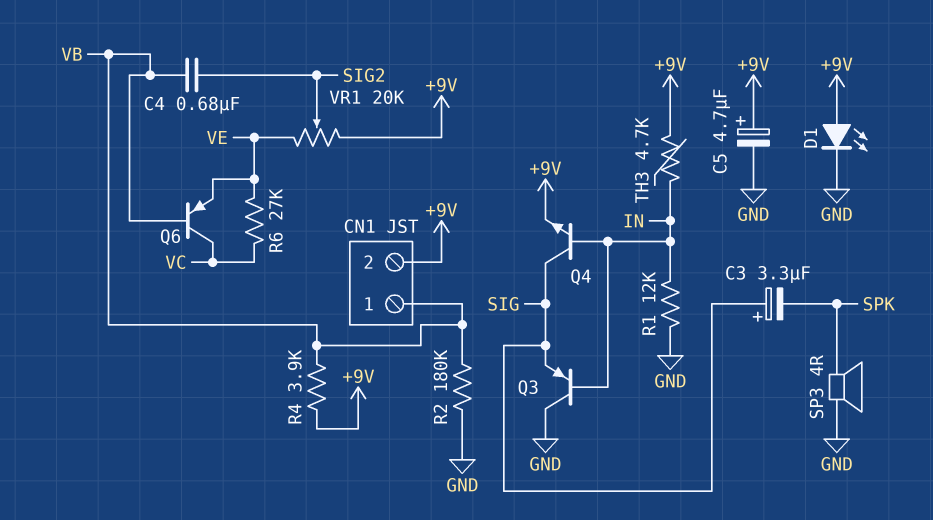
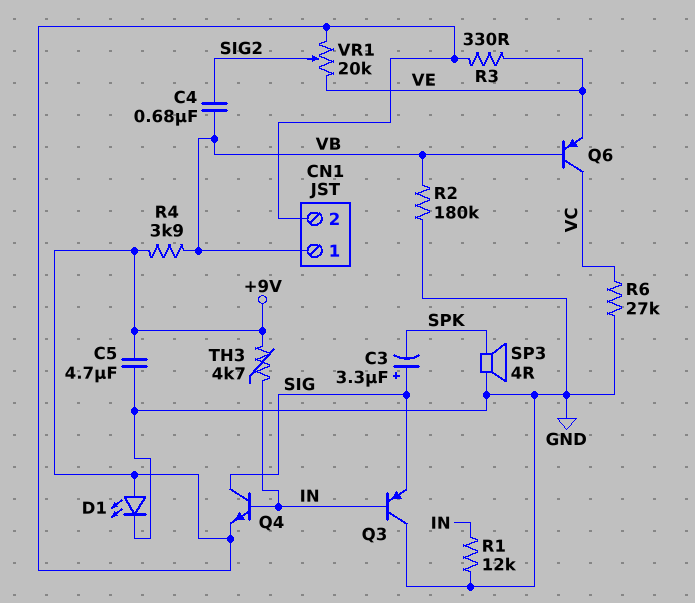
C5: 4.7uF (plus +9V, minus GND) -> 4.7uF (+9V, GND)
R3: none -> 330 (+9V, VE)
R6: 27k (VC, VE) -> 27k (GND, VC)

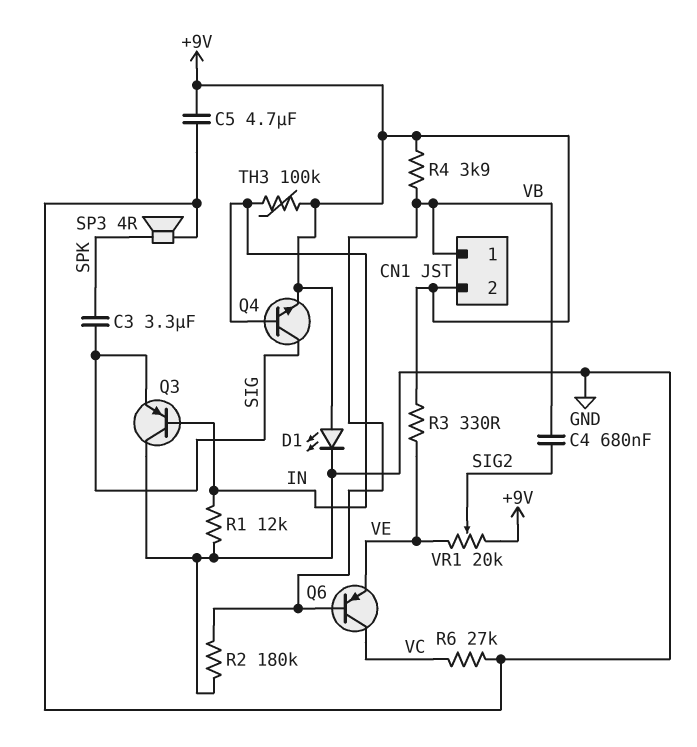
C3: 3.3uF (plus SIG, minus SPK) -> 3.3uF (SIG, SPK)
TH3: 4.7k (+9V, IN) -> 100k (+9V, IN)

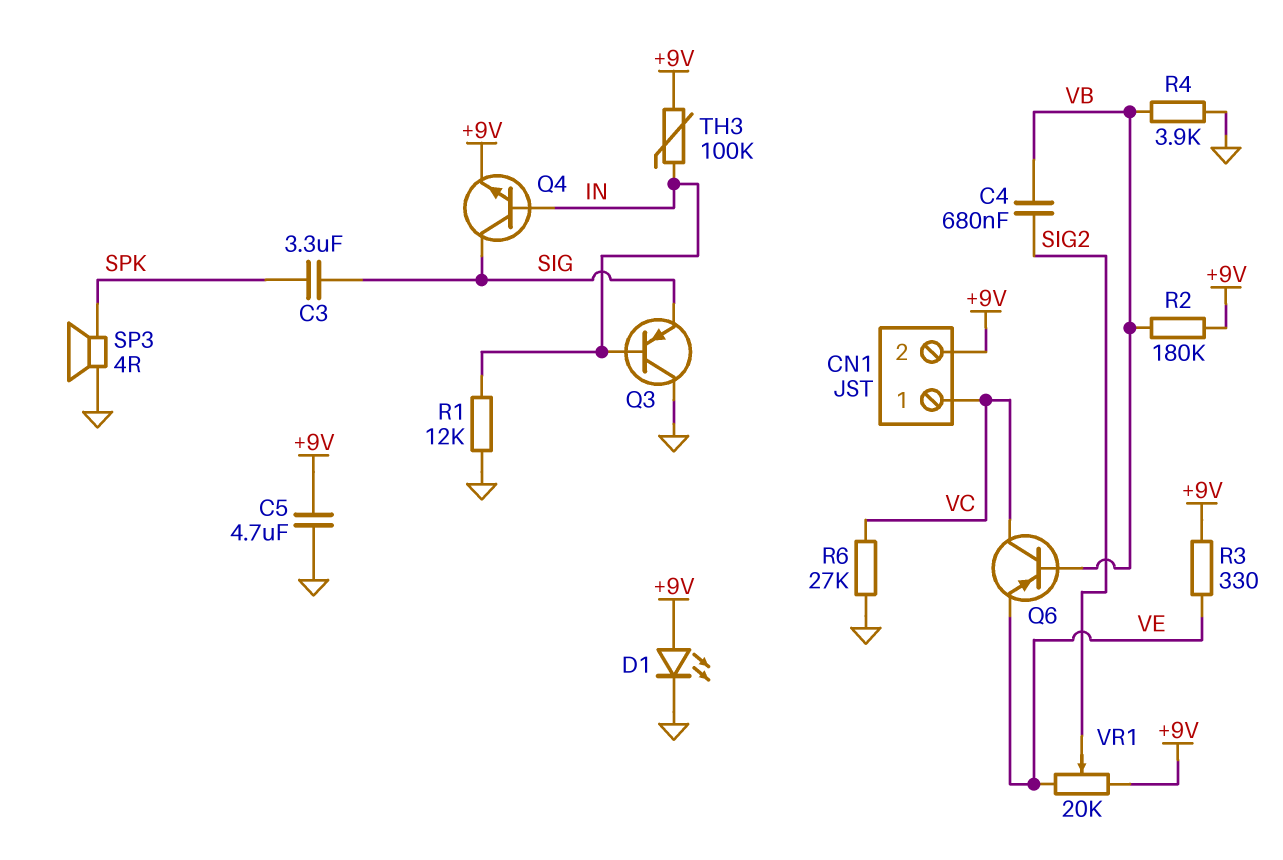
CN1 pin 1: VB -> VC
R2: 180k (GND, VB) -> 180k (+9V, VB)
R4: 3.9k (+9V, VB) -> 3.9k (GND, VB)

